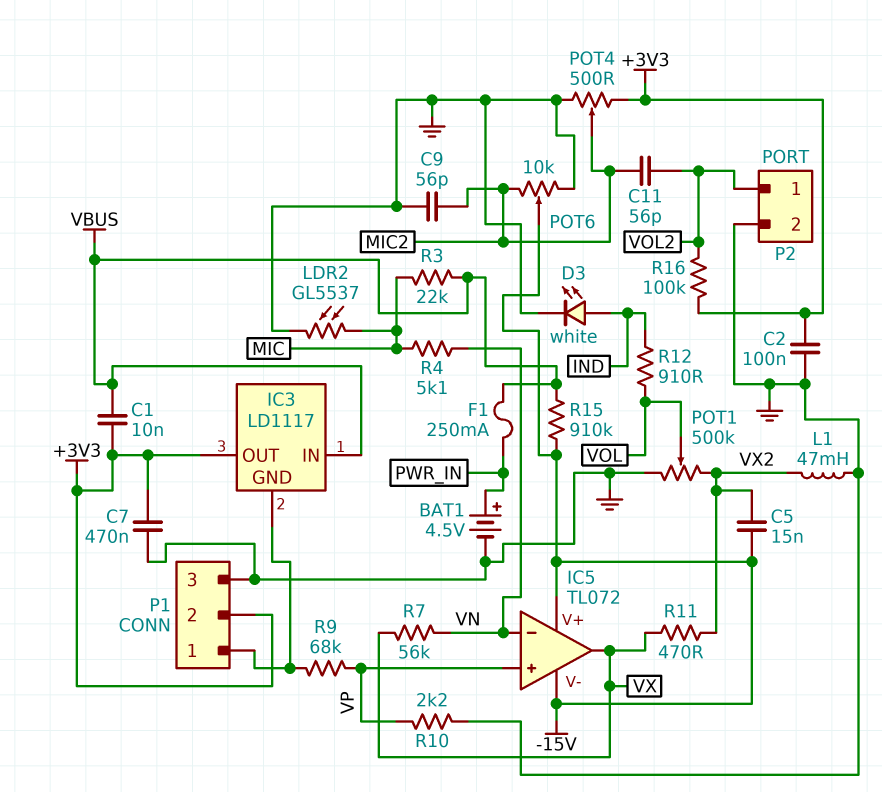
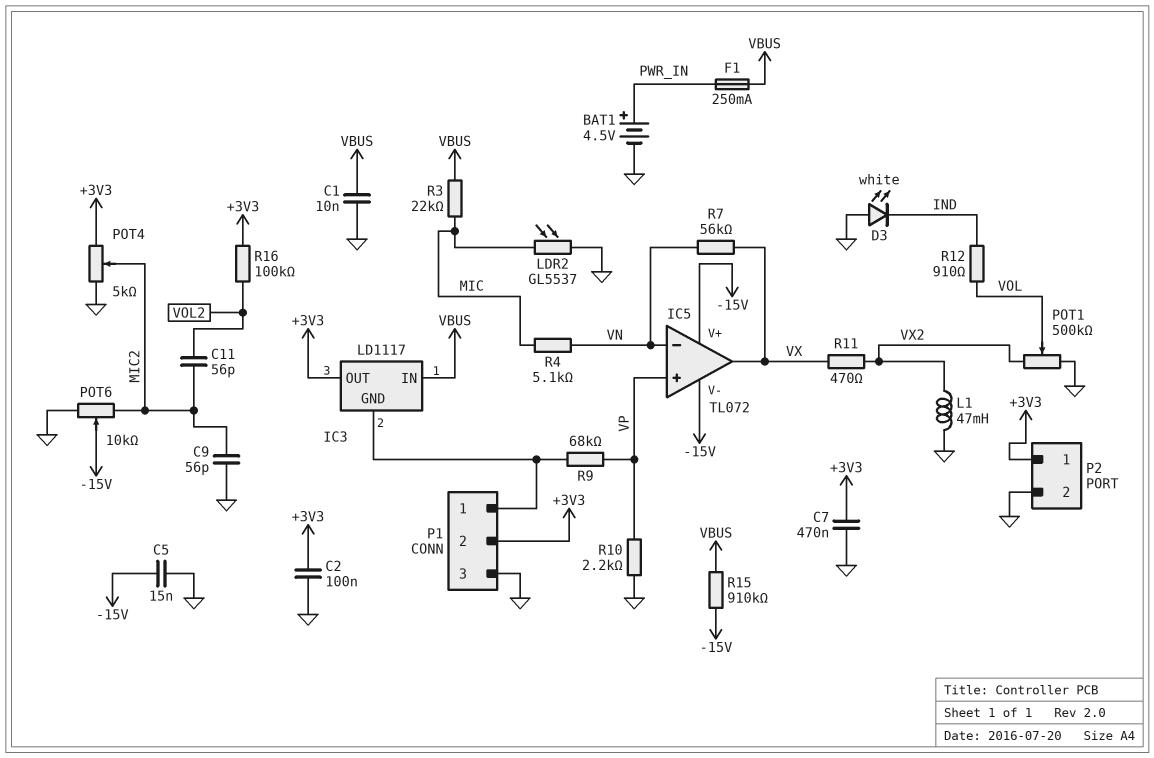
C1: 10nF (+3V3, VBUS) -> 10nF (GND, VBUS)
C5: 15nF (-15V, VX2) -> 15nF (-15V, GND)
D3: LED white (A IND, K GND) -> LED white (A GND, K IND)
P2 pin 1: VOL2 -> +3V3
POT4: 500 (+3V3, GND, wiper MIC2) -> 5k (+3V3, GND, wiper MIC2)

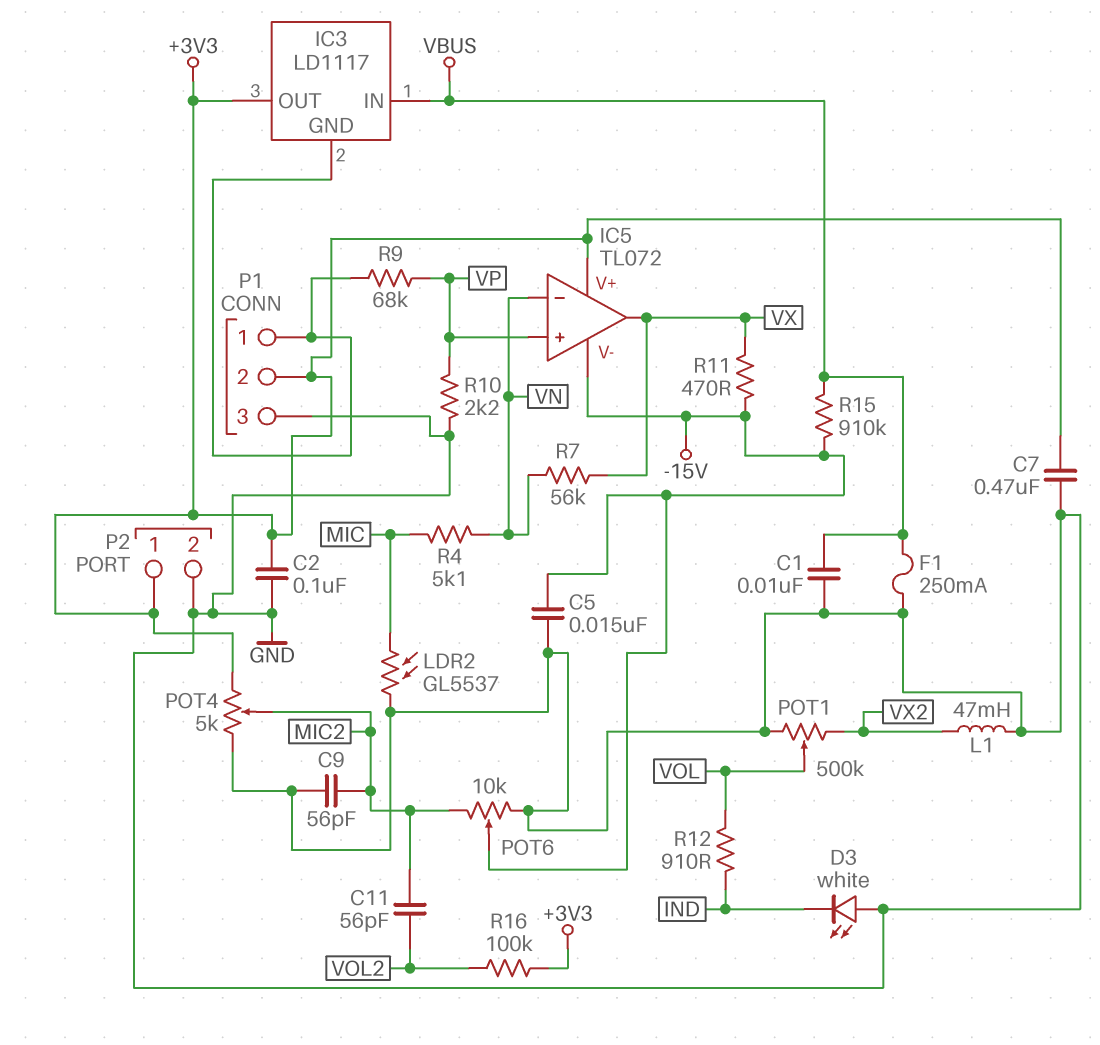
BAT1: 4.5V (plus PWR_IN, minus GND) -> none
F1: 250mA (PWR_IN, VBUS) -> 250mA (GND, VBUS)
IC5 pin V+: -15V -> +3V3
R3: 22k (MIC, VBUS) -> none
R11: 470 (VX, VX2) -> 470 (-15V, VX)

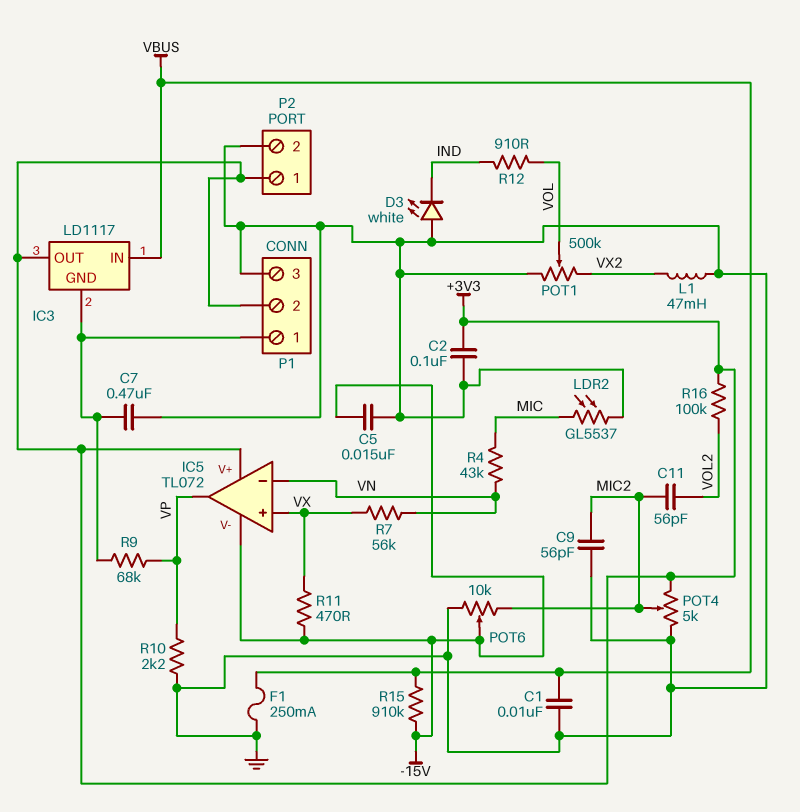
C7: 470nF (+3V3, GND) -> 470nF (GND, IC3/GND)
IC5 pin in+: VP -> VX
IC5 pin out: VX -> VP
R4: 5.1k (MIC, VN) -> 43k (MIC, VN)

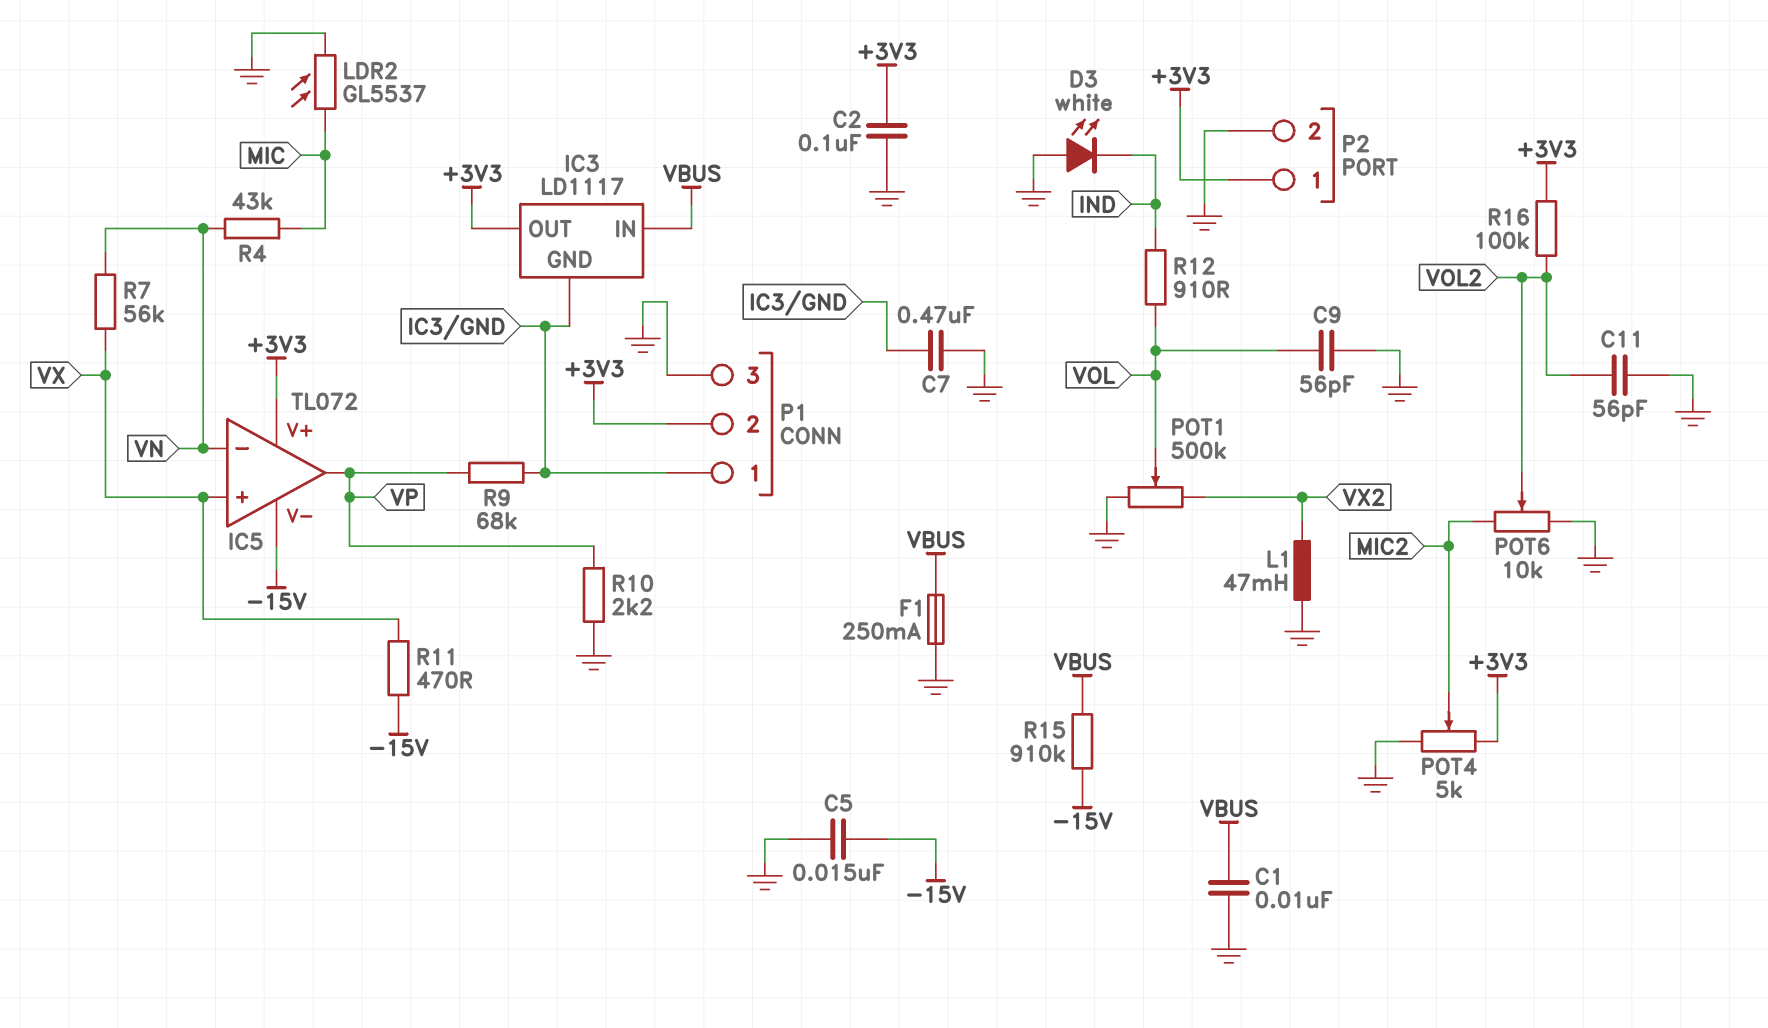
C9: 56pF (GND, MIC2) -> 56pF (GND, VOL)
C11: 56pF (MIC2, VOL2) -> 56pF (GND, VOL2)
POT6: 10k (GND, MIC2, wiper -15V) -> 10k (GND, MIC2, wiper VOL2)

